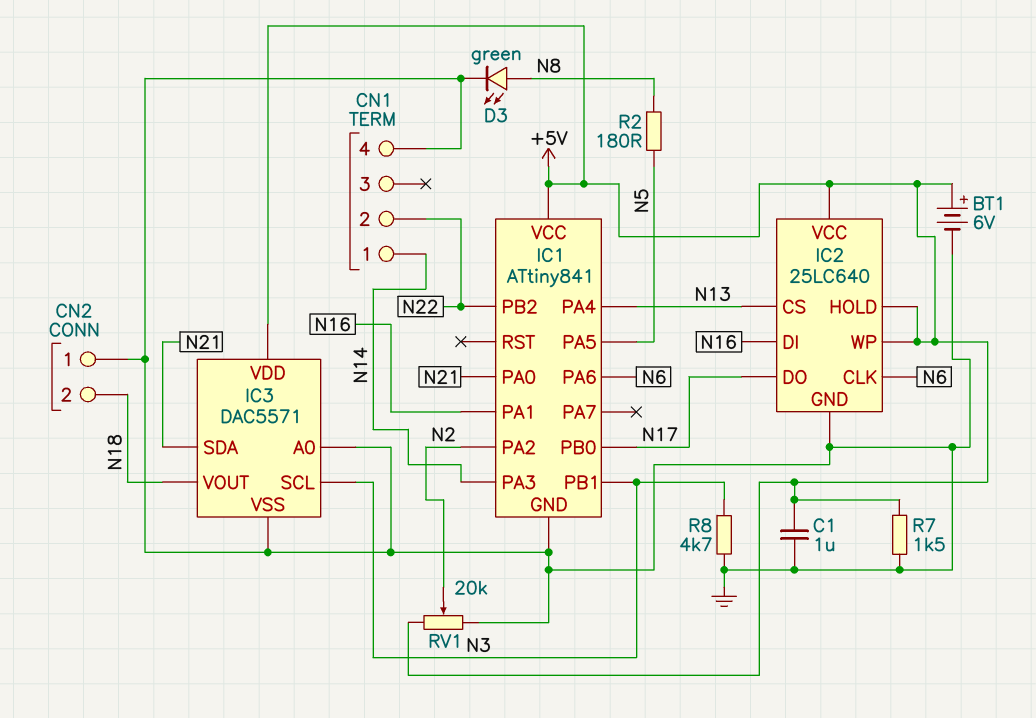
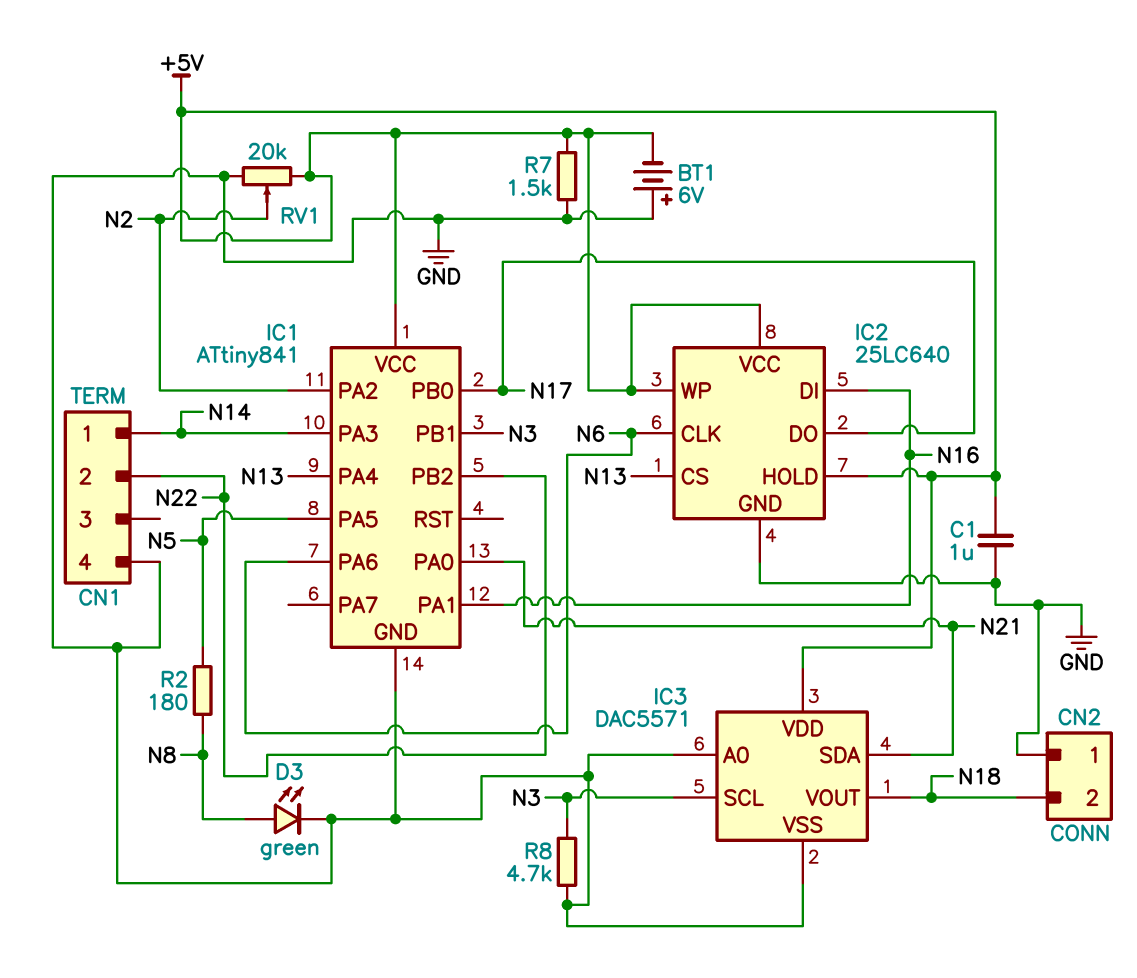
BT1: 6V (plus +5V, minus GND) -> 6V (plus GND, minus +5V)

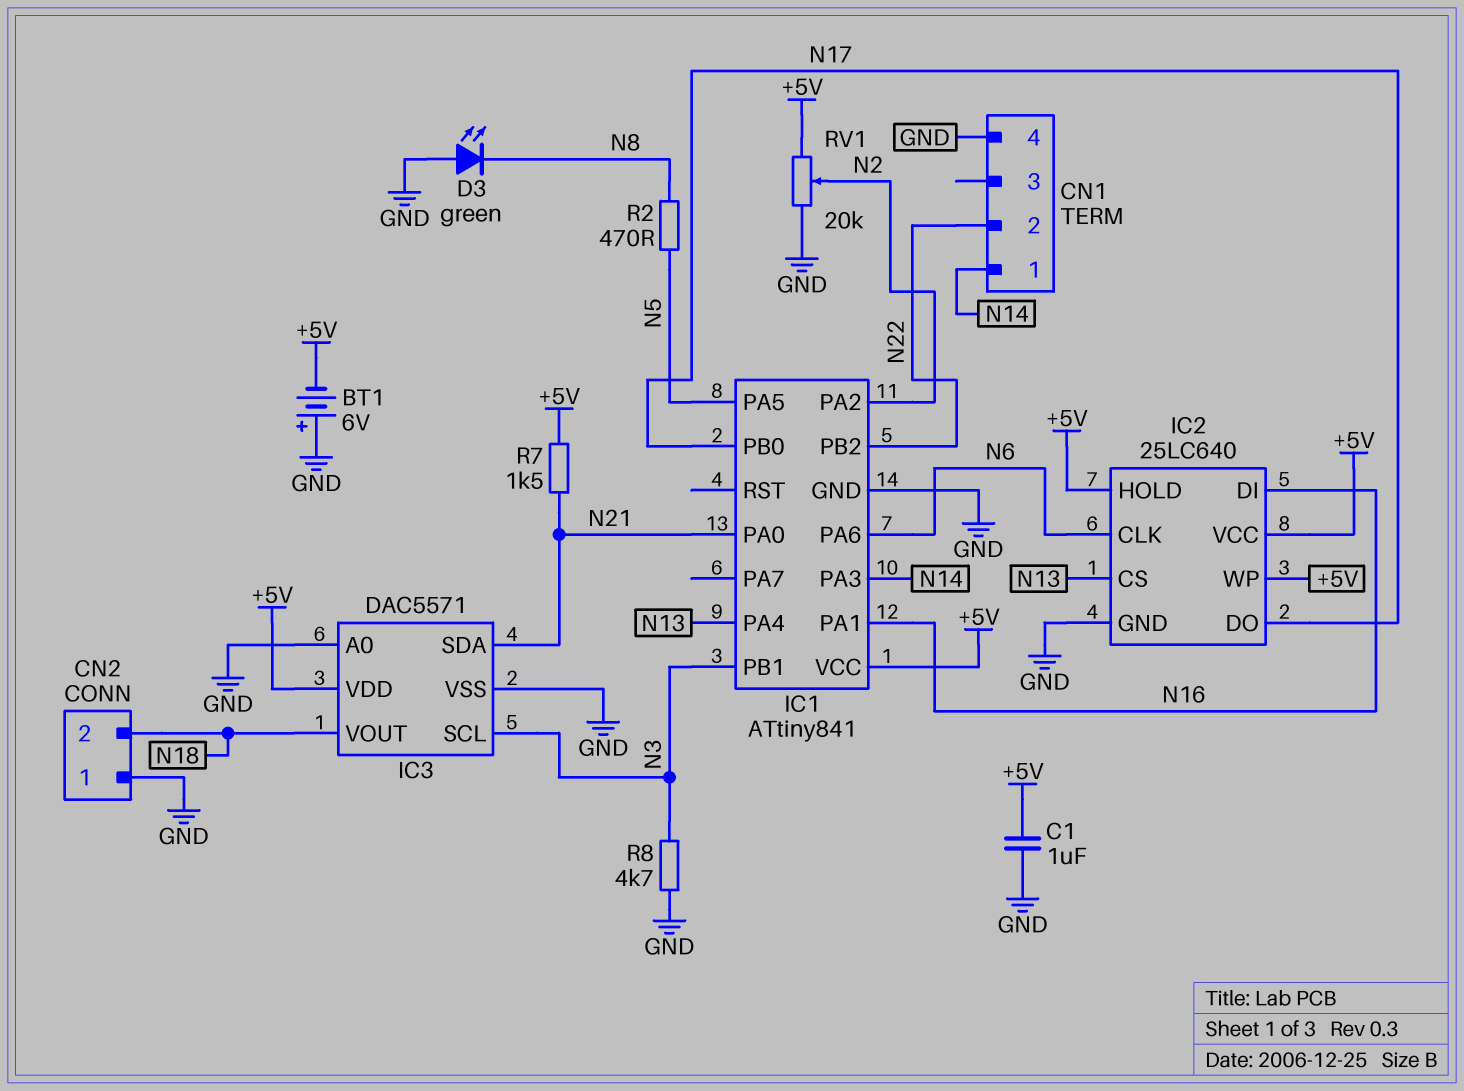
D3: LED green (A N8, K GND) -> LED green (A GND, K N8)
R2: 180 (N5, N8) -> 470 (N5, N8)
R7: 1.5k (+5V, GND) -> 1.5k (+5V, N21)

